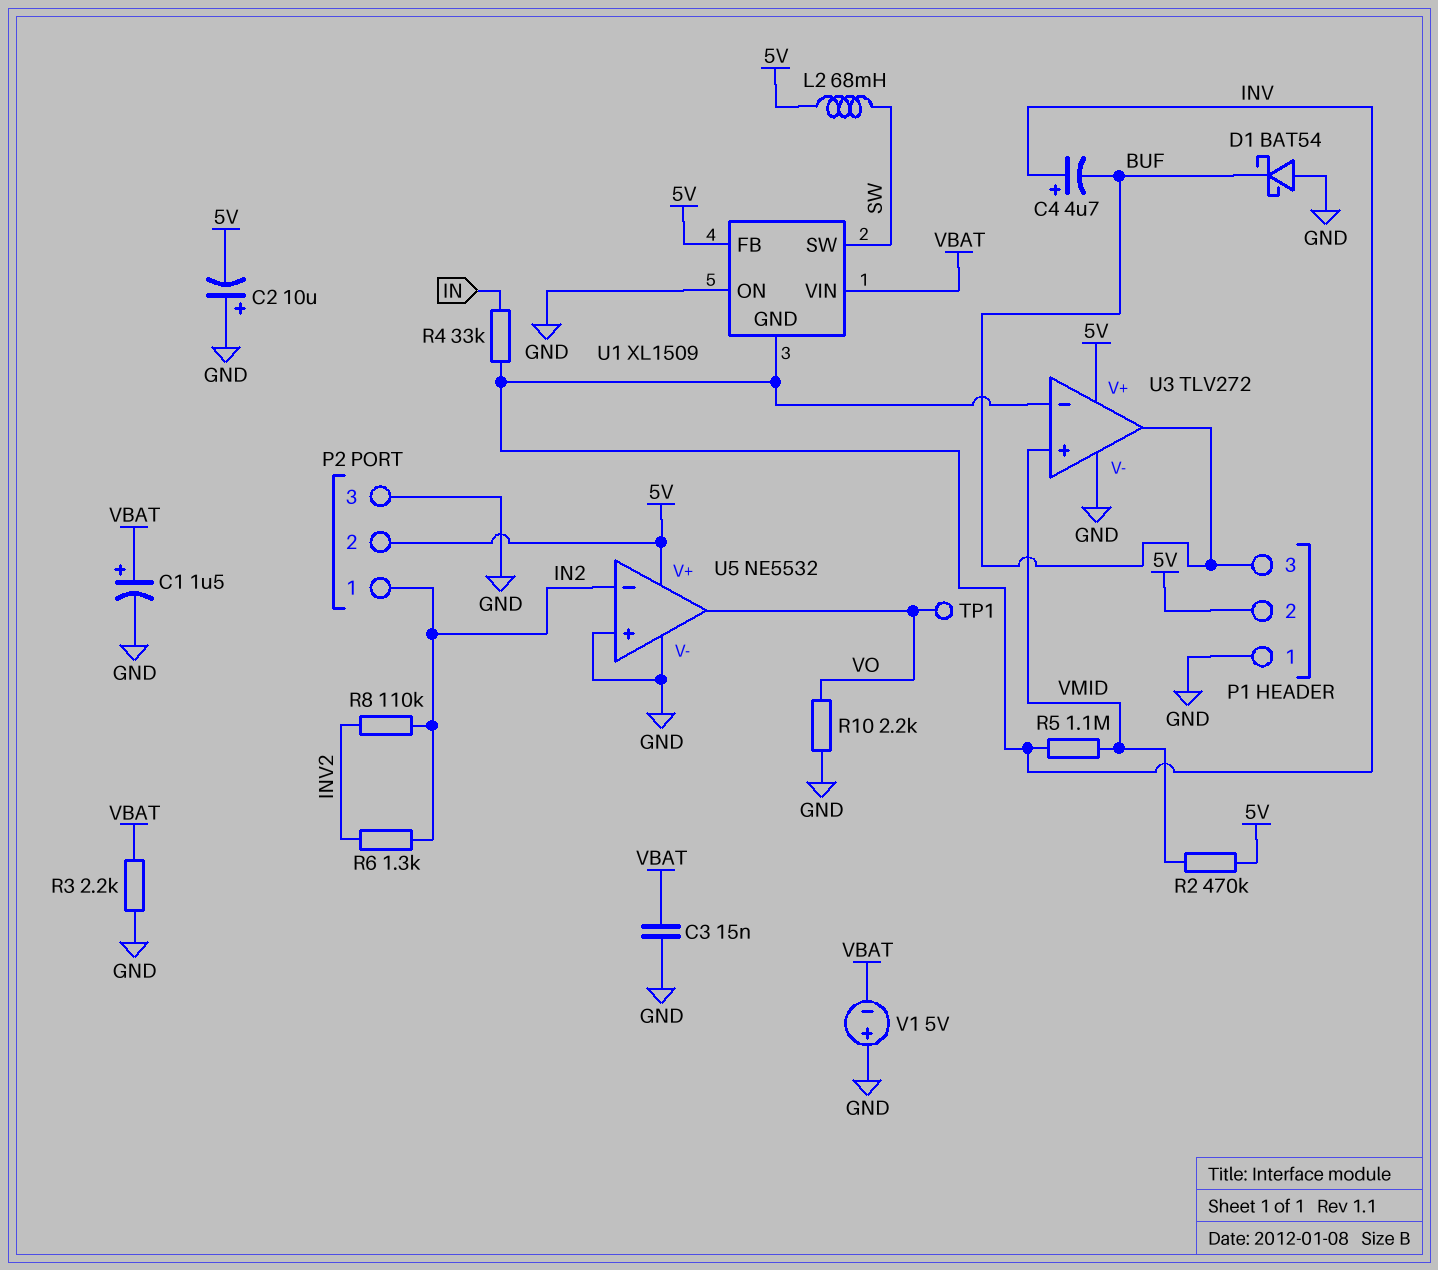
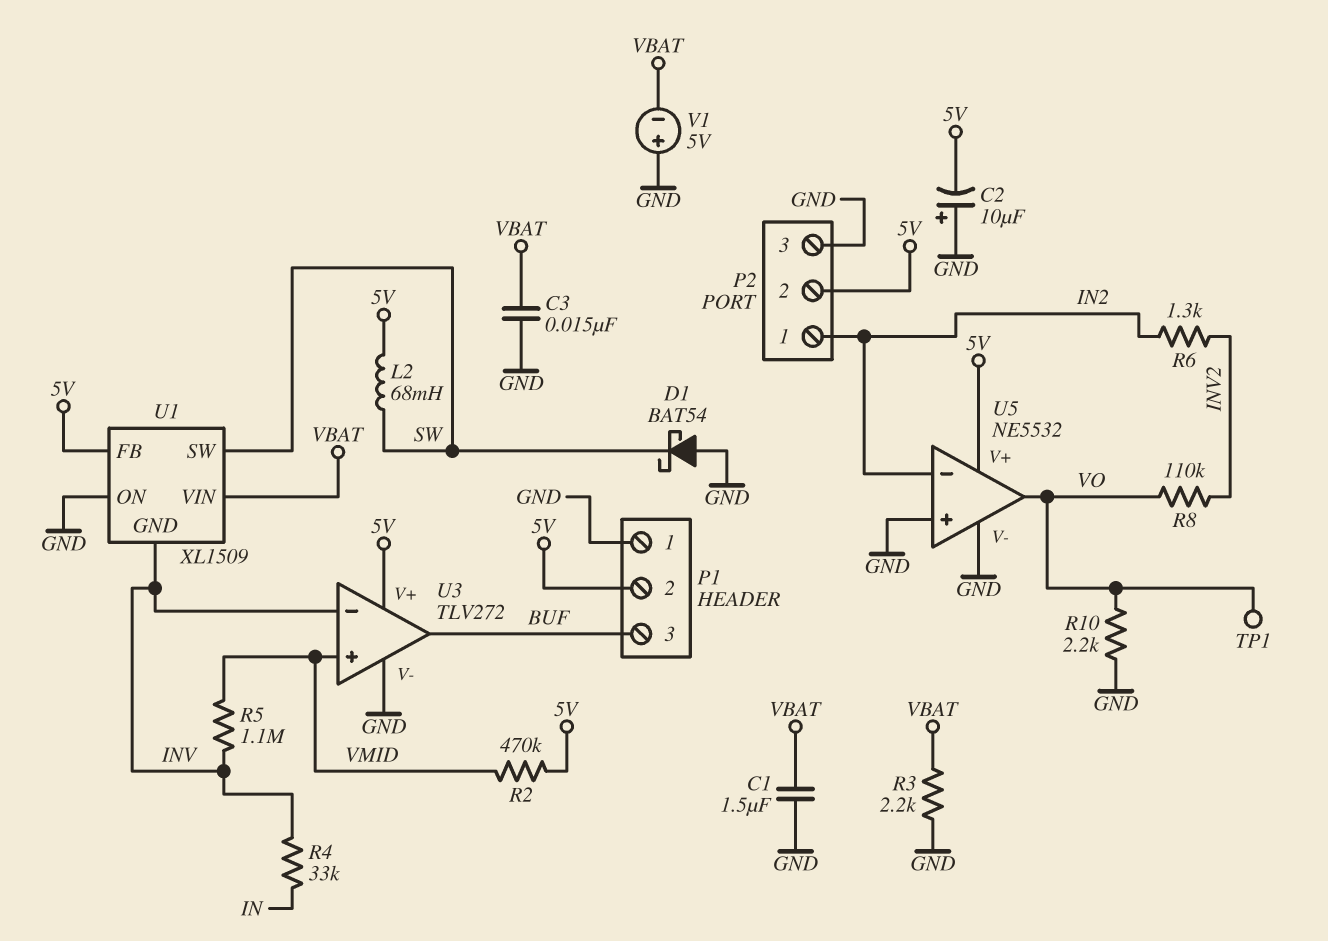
C1: 1.5uF (plus VBAT, minus GND) -> 1.5uF (GND, VBAT)
C4: 4.7uF (plus INV, minus BUF) -> none
D1: schottky BAT54 (A GND, K BUF) -> schottky BAT54 (A GND, K SW)
R8: 110k (IN2, INV2) -> 110k (INV2, VO)

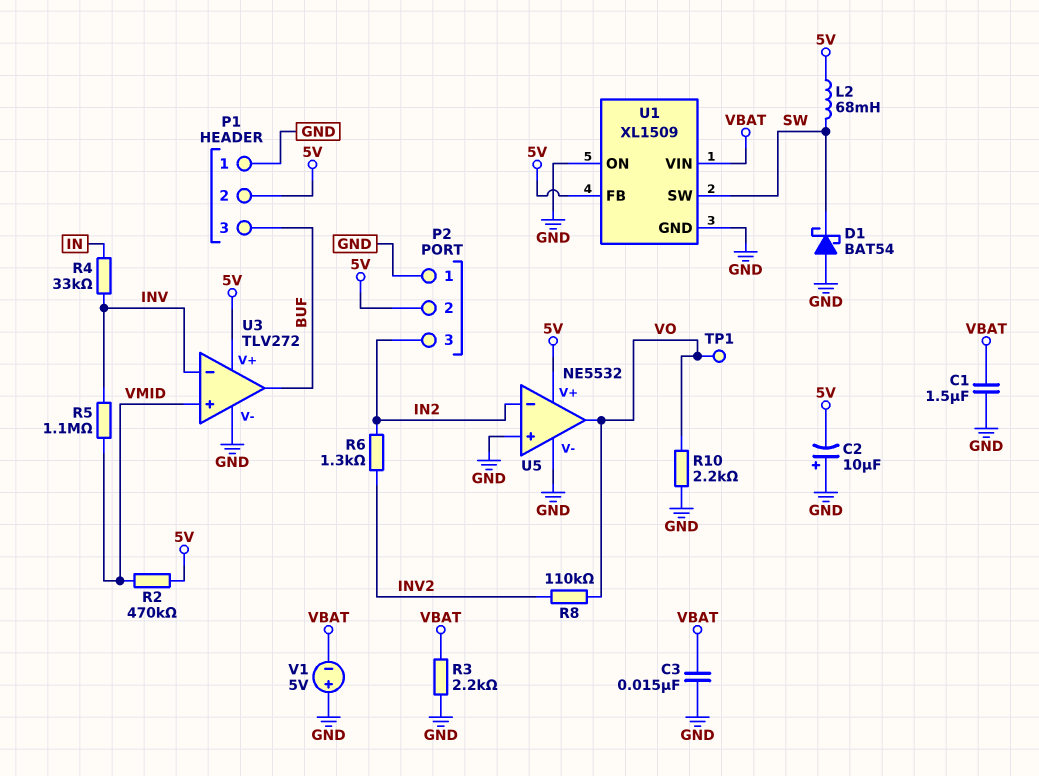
P2 pin 1: IN2 -> GND
P2 pin 3: GND -> IN2
U1 pin GND: INV -> GND

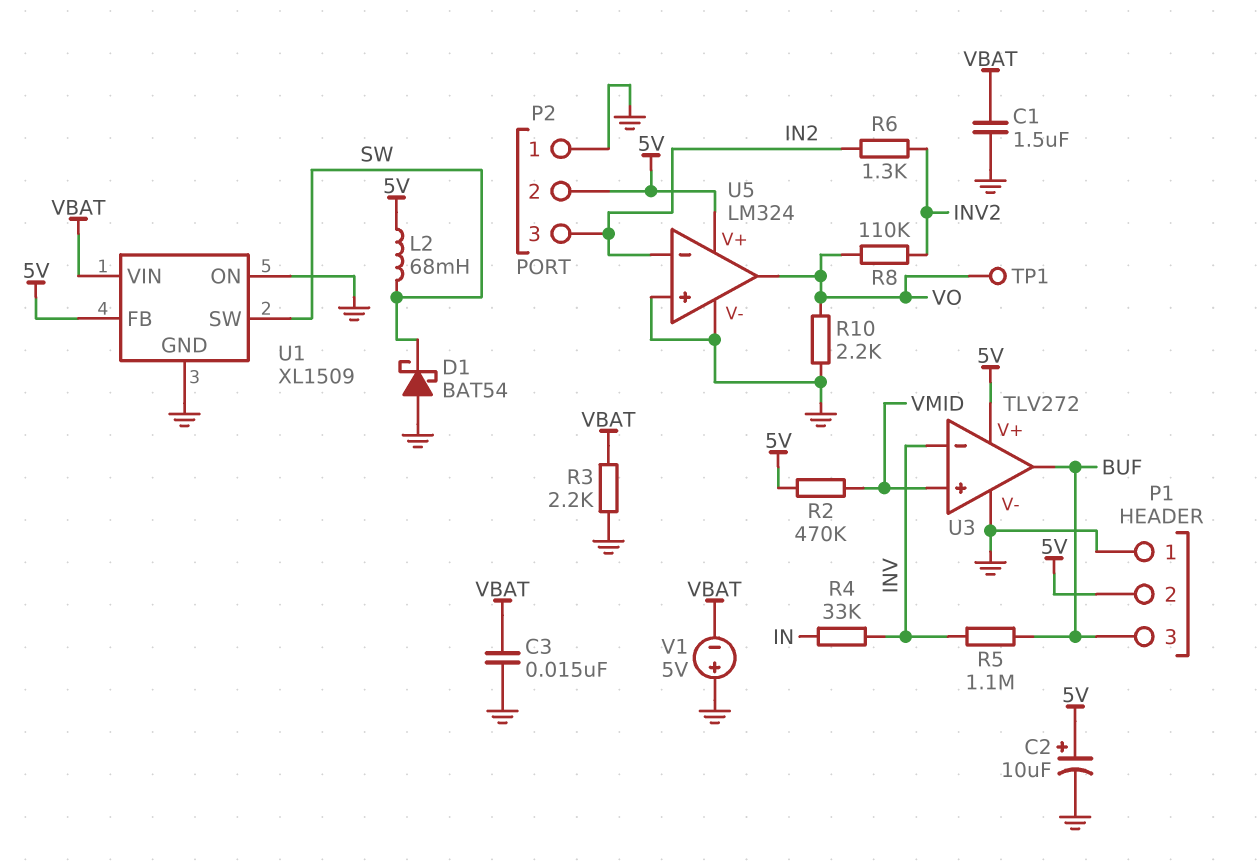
C2: 10uF (plus GND, minus 5V) -> 10uF (plus 5V, minus GND)
R5: 1.1M (INV, VMID) -> 1.1M (BUF, INV)
U5: NE5532 -> LM324

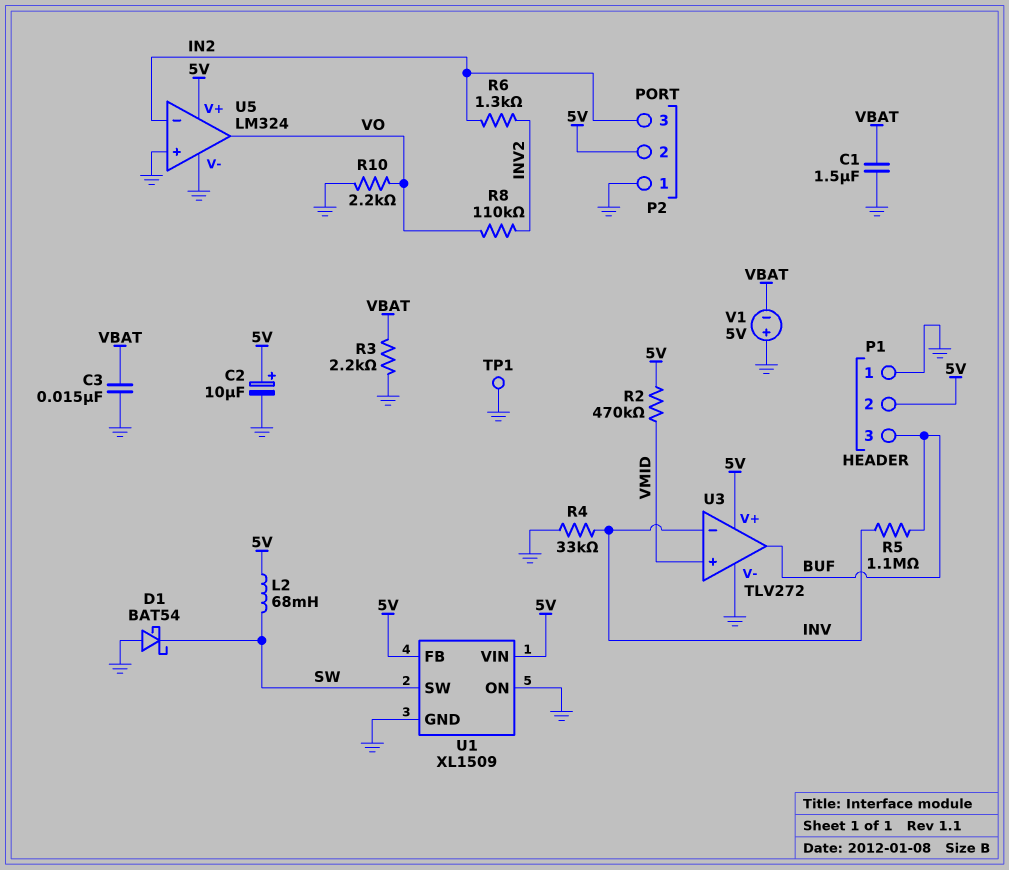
R4: 33k (IN, INV) -> 33k (GND, INV)
TP1: test point (VO) -> test point (GND)
U1 pin VIN: VBAT -> 5V

